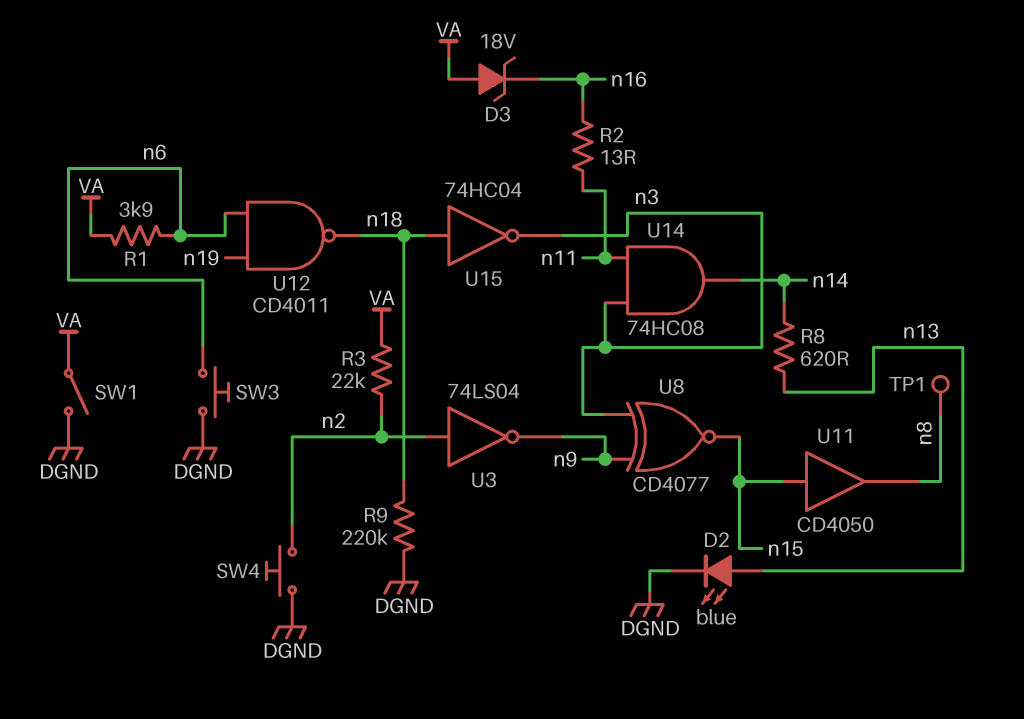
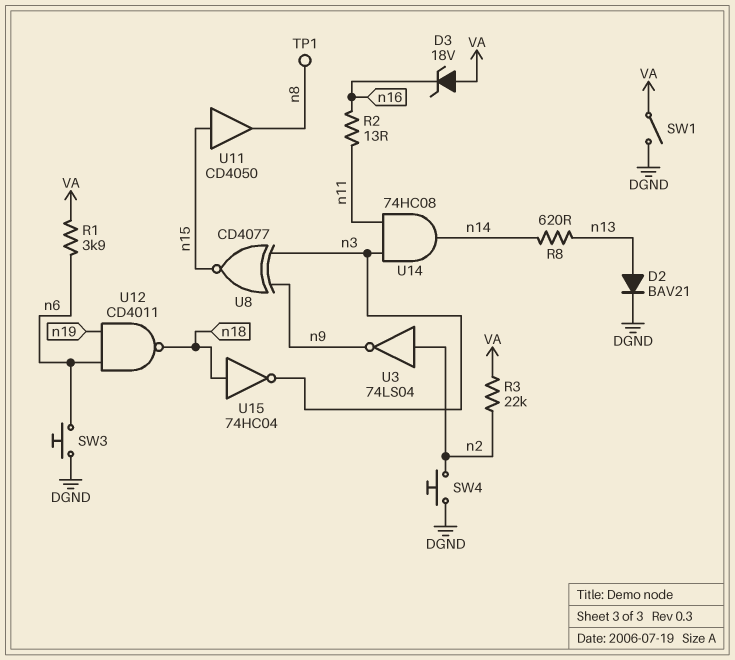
D2: LED blue (A n13, K DGND) -> diode BAV21 (A n13, K DGND)
R9: 220k (DGND, n18) -> none

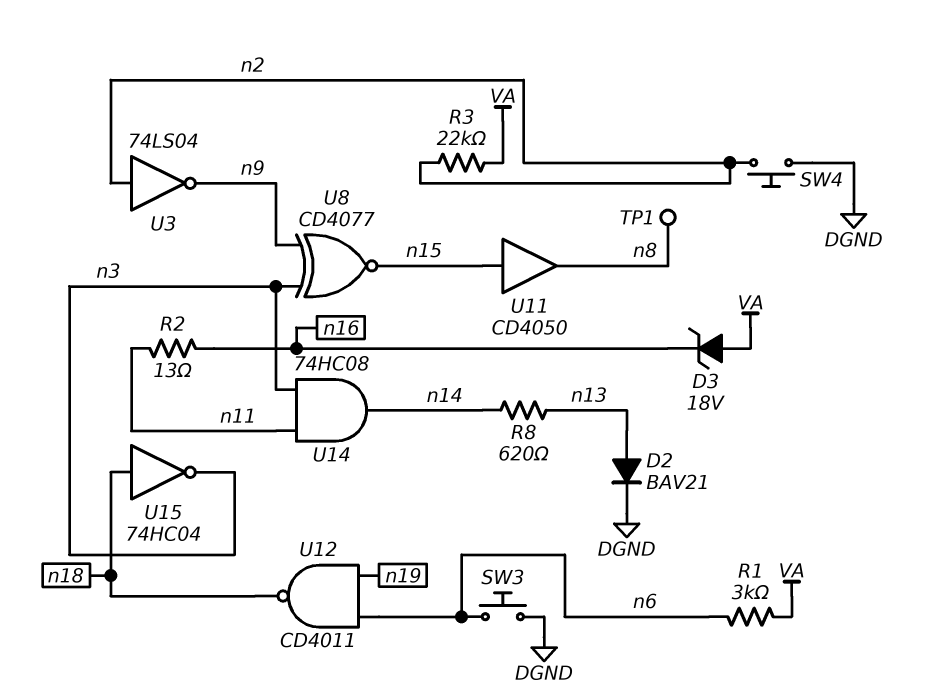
R1: 3.9k (VA, n6) -> 3k (VA, n6)
SW1: switch (DGND, VA) -> none

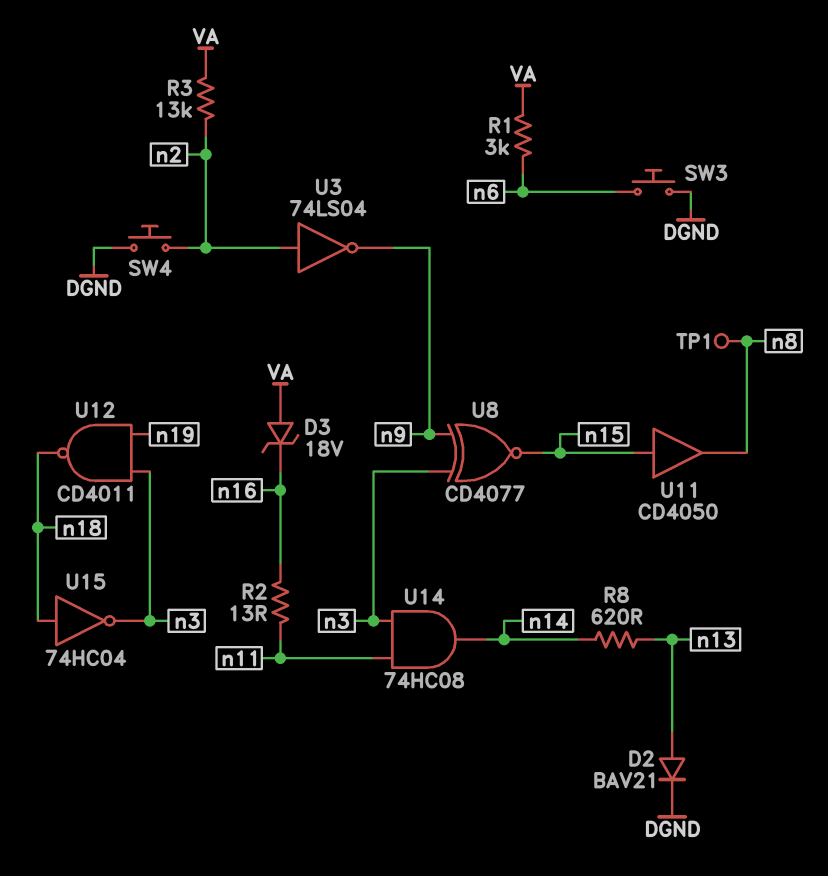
R3: 22k (VA, n2) -> 13k (VA, n2)
U12: NAND CD4011 (in n6, in n19, out n18) -> NAND CD4011 (in n3, in n19, out n18)

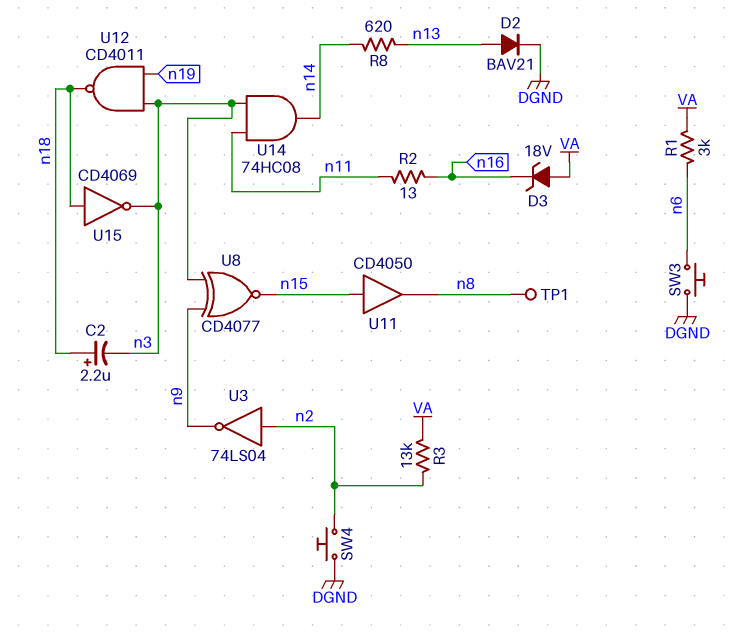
C2: none -> 2.2uF (plus n18, minus n3)
U15: NOT 74HC04 (in n18, out n3) -> NOT CD4069 (in n18, out n3)

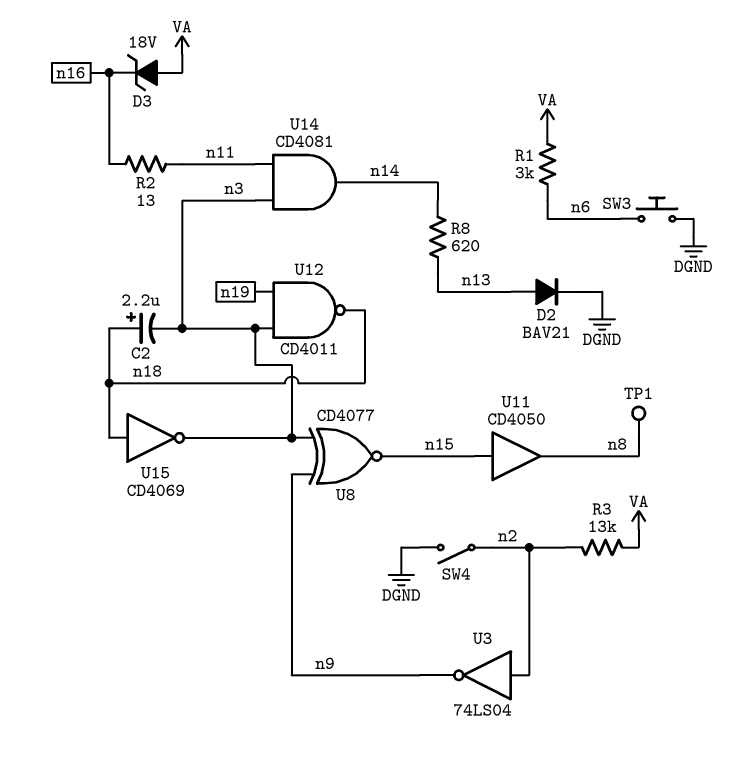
SW4: button (DGND, n2) -> switch (DGND, n2)
U14: AND 74HC08 (in n3, in n11, out n14) -> AND CD4081 (in n3, in n11, out n14)

